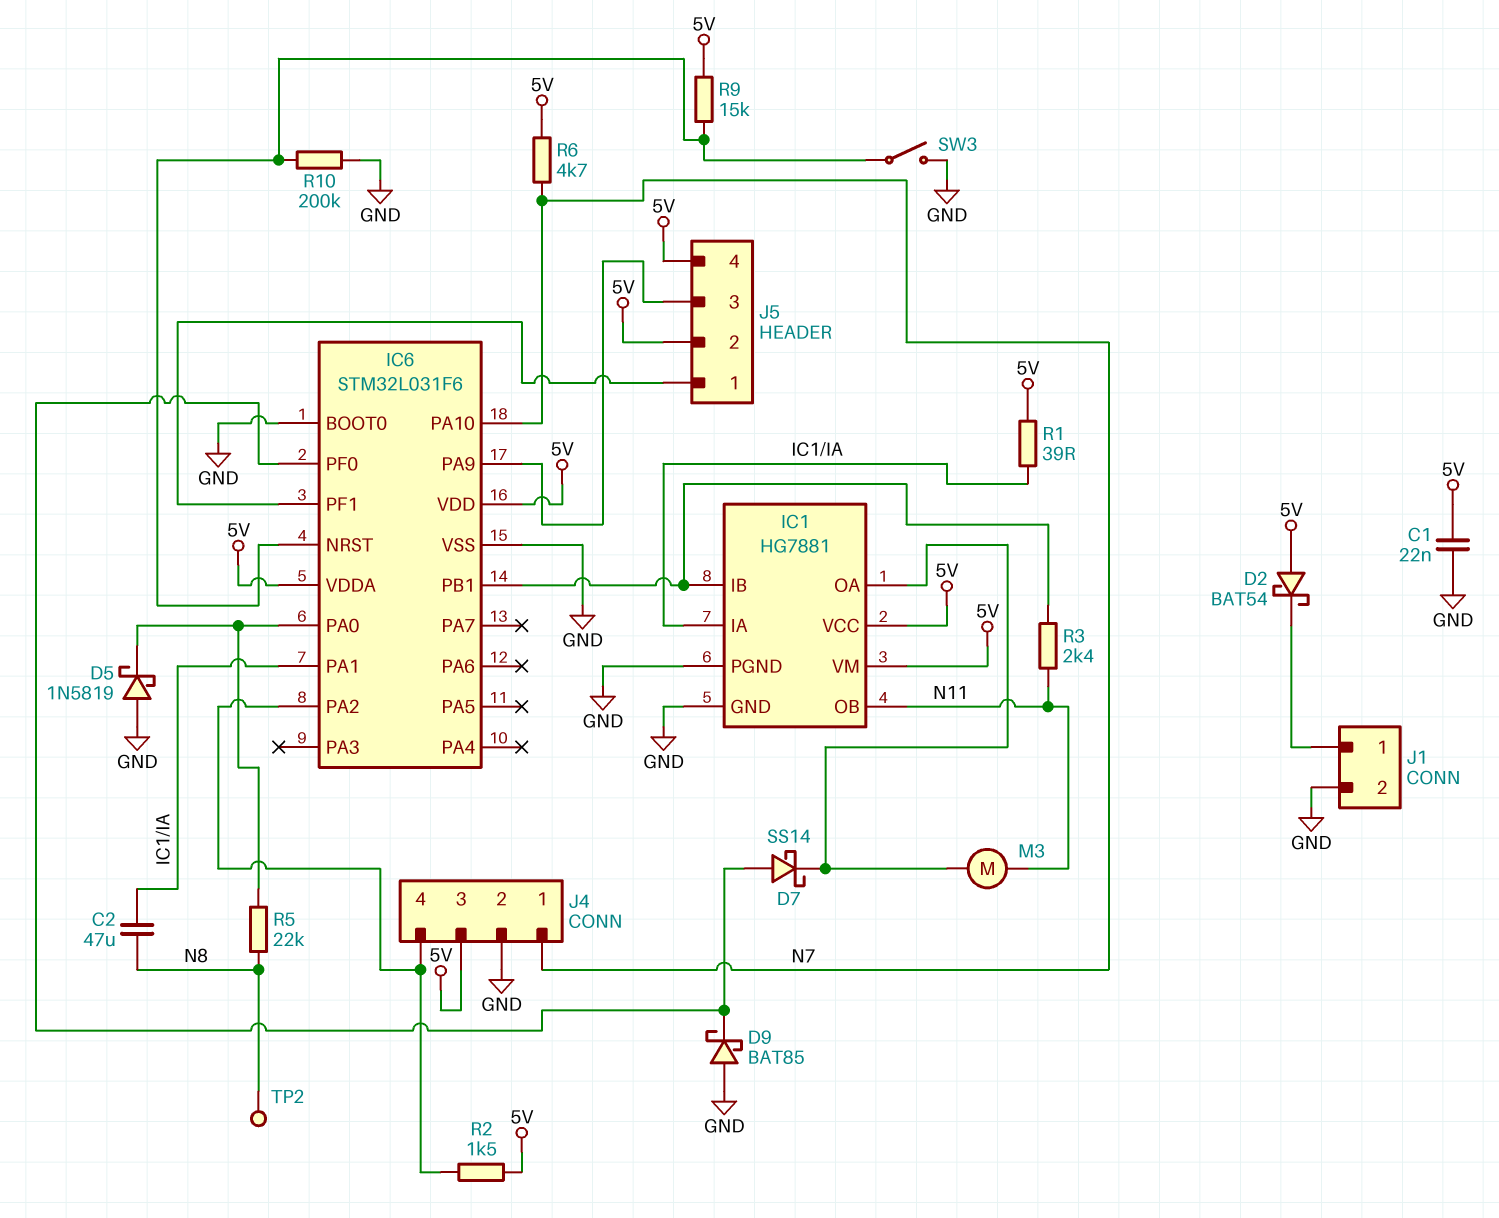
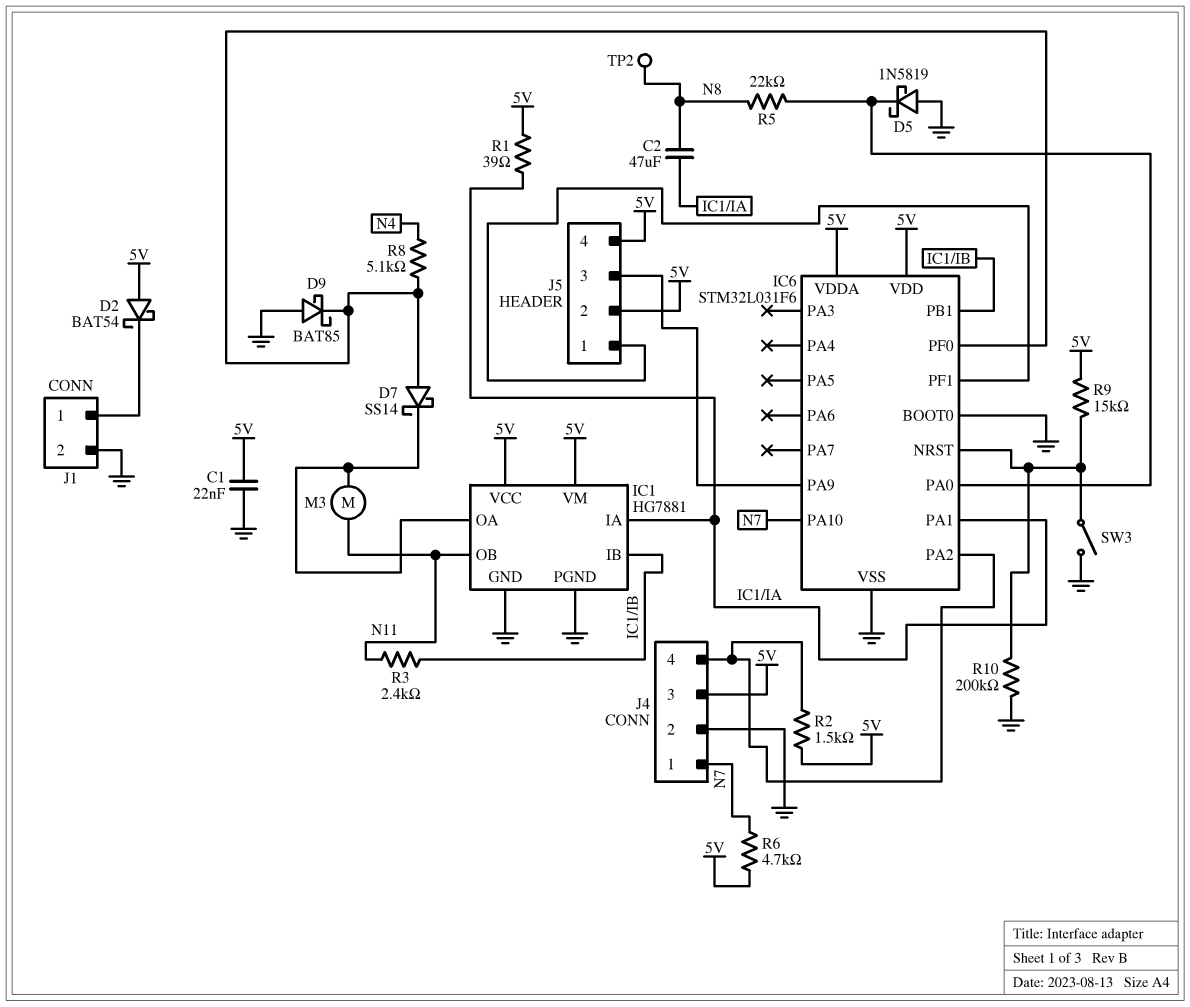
R8: none -> 5.1k (IC6/PF0, N4)

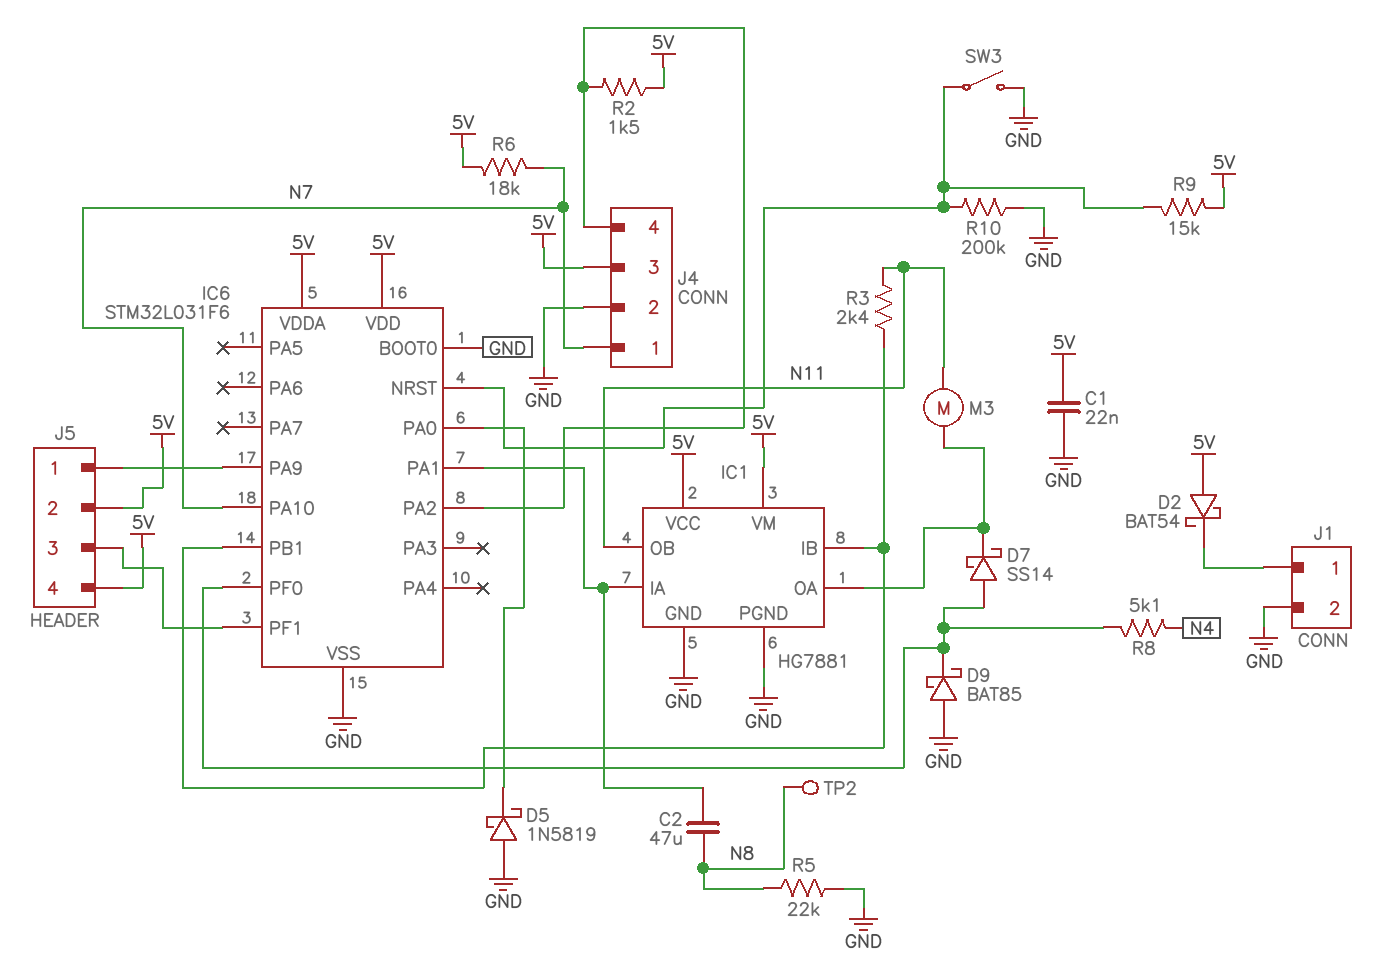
J5 pin 1: IC6/PF1 -> IC6/PA9
J5 pin 3: IC6/PA9 -> IC6/PF1
R1: 39 (5V, IC1/IA) -> none
R5: 22k (IC6/PA0, N8) -> 22k (GND, N8)
R6: 4.7k (5V, N7) -> 18k (5V, N7)

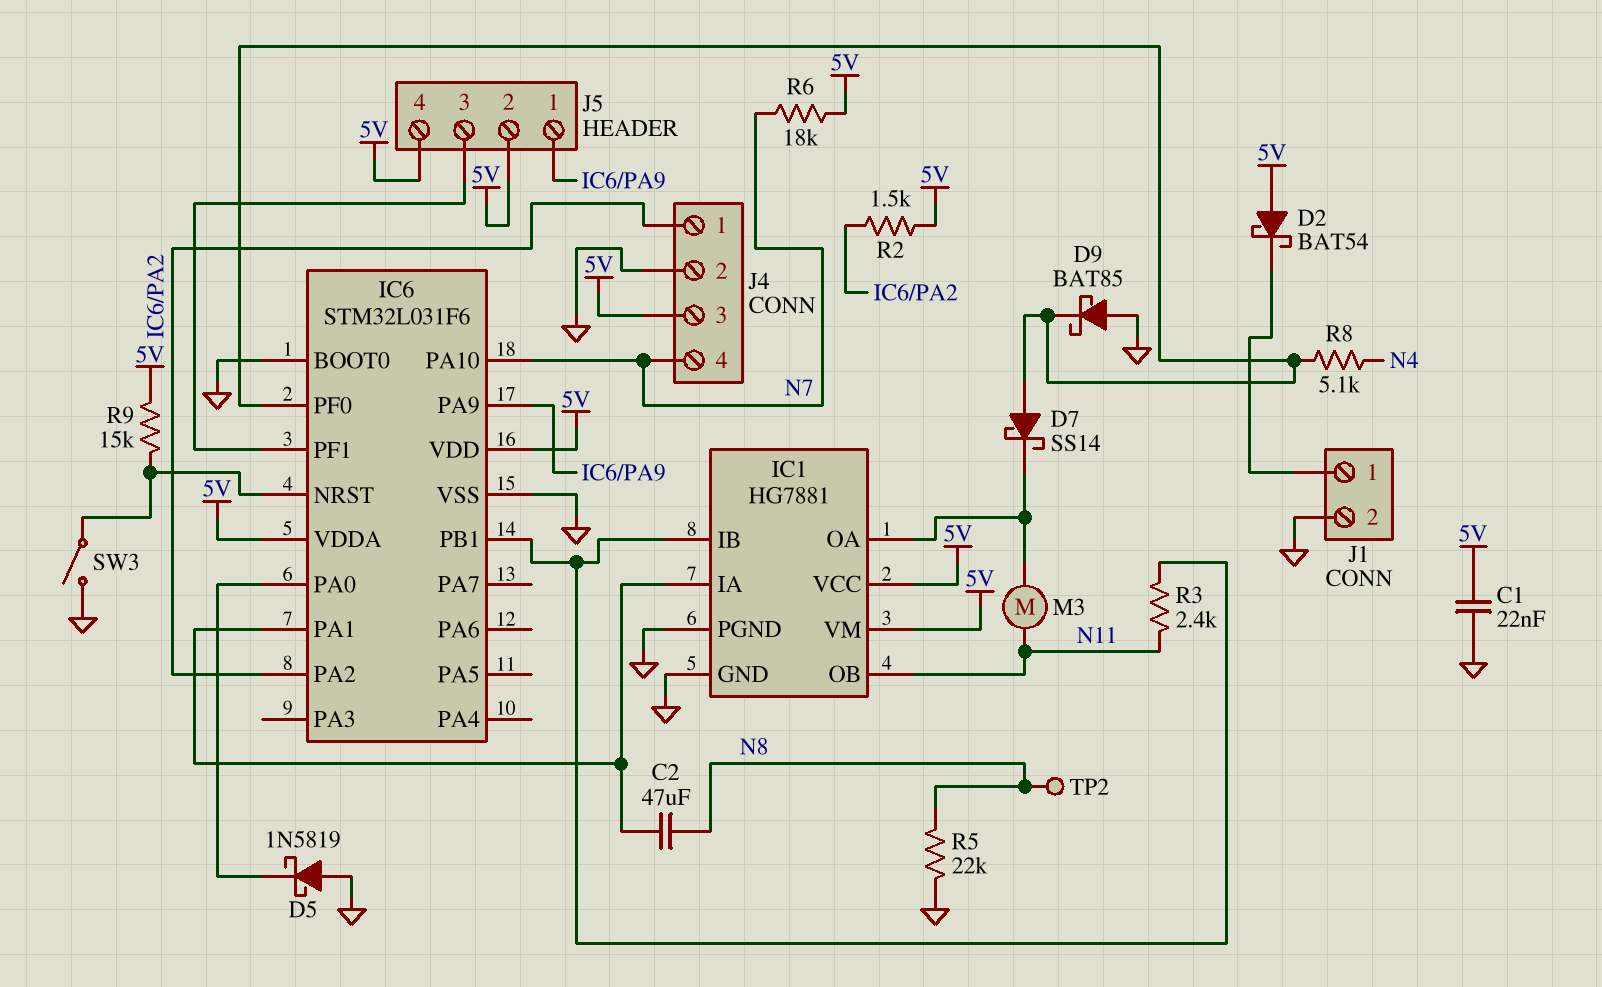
J4 pin 1: N7 -> IC6/PA2
J4 pin 4: IC6/PA2 -> N7
R10: 200k (GND, IC6/NRST) -> none

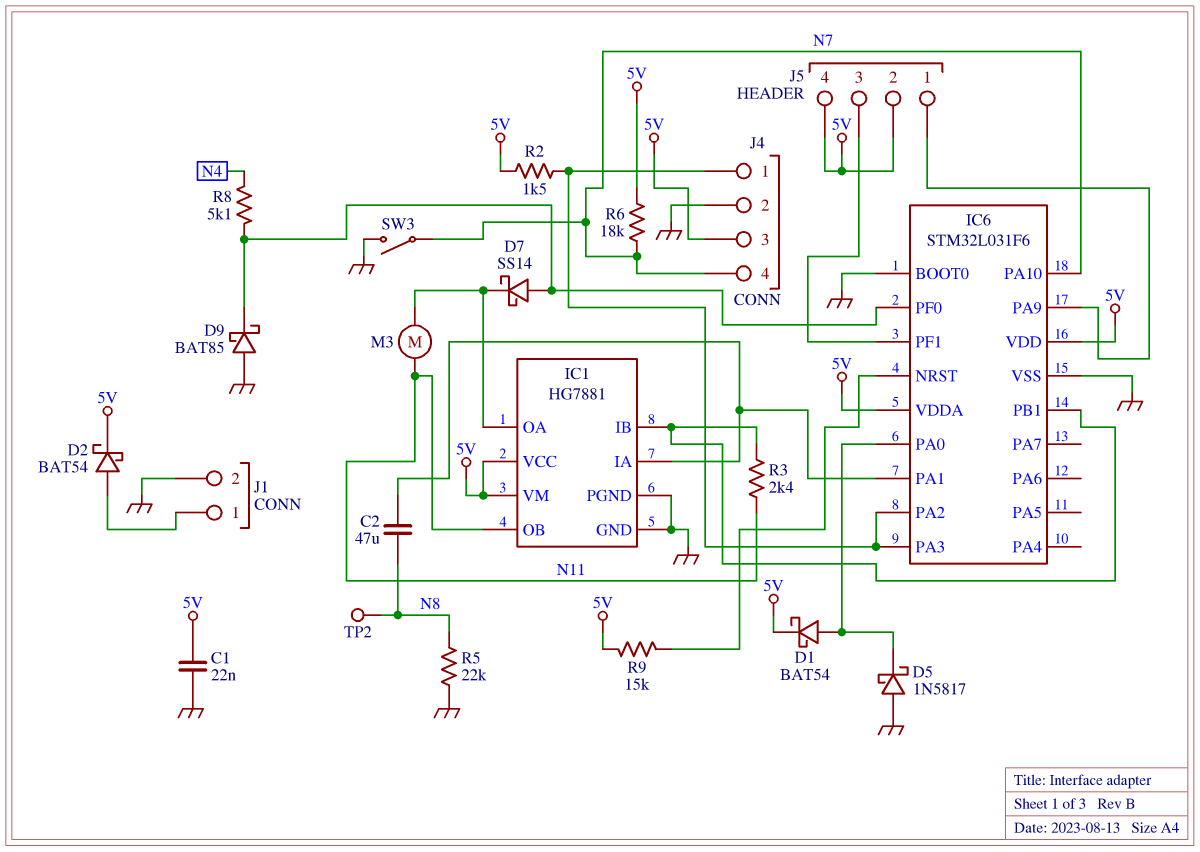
D1: none -> schottky BAT54 (A IC6/PA0, K 5V)
D2: schottky BAT54 (A 5V, K J1/1) -> schottky BAT54 (A J1/1, K 5V)
D5: schottky 1N5819 (A GND, K IC6/PA0) -> schottky 1N5817 (A GND, K IC6/PA0)
IC6 pin PA3: none -> IC6/PA2
SW3: switch (GND, IC6/NRST) -> switch (GND, N7)

